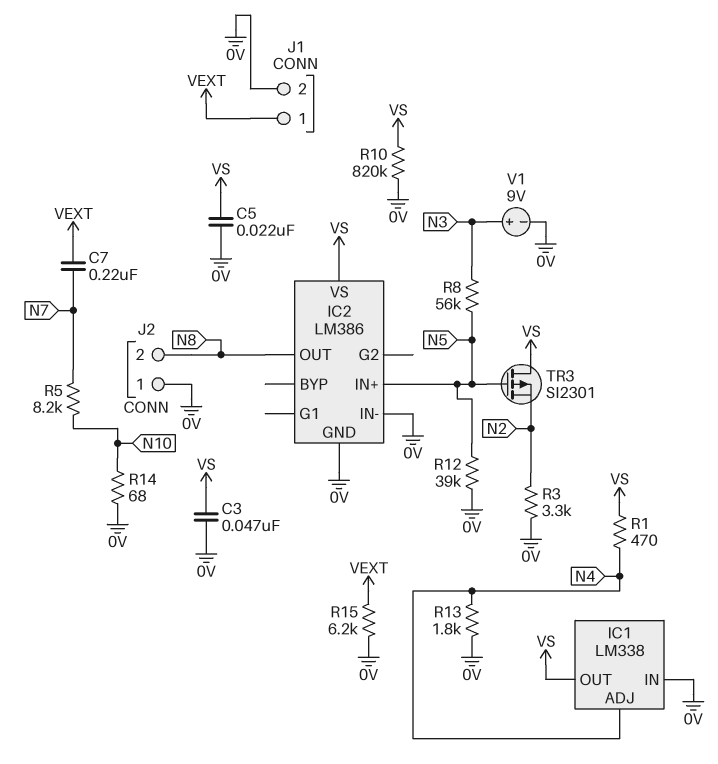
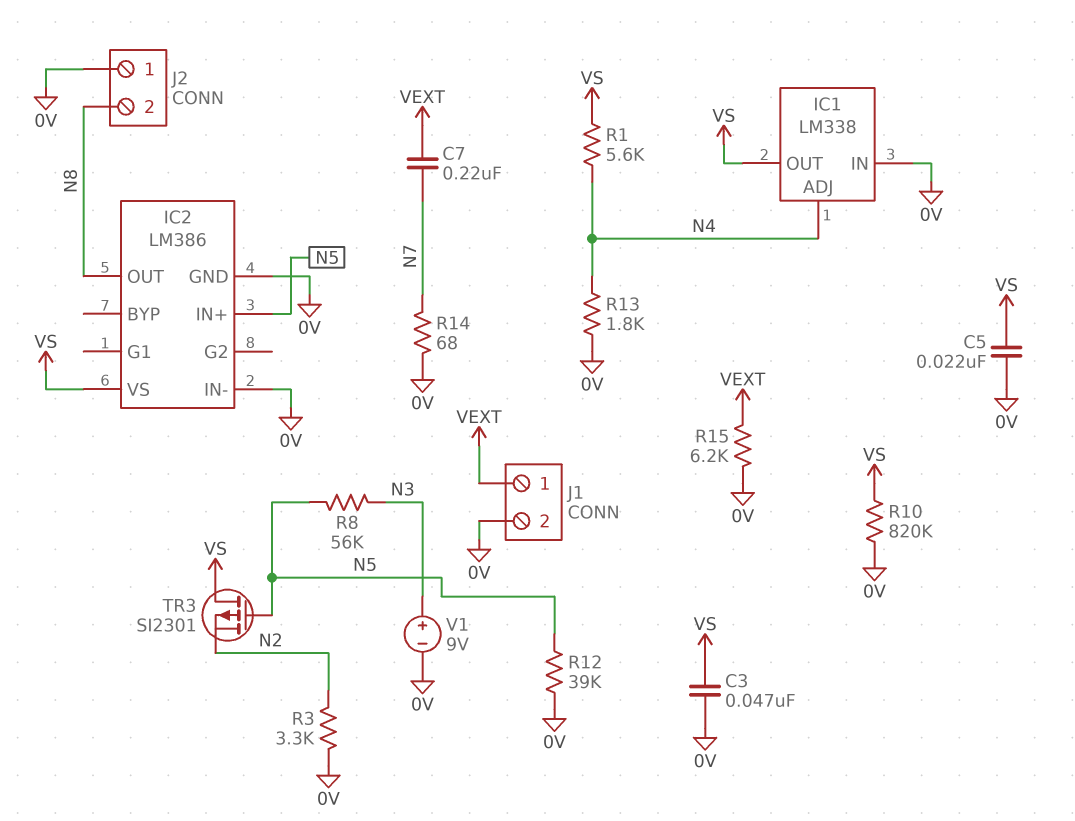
R1: 470 (N4, VS) -> 5.6k (N4, VS)
R5: 8.2k (N7, N10) -> none
R14: 68 (0V, N10) -> 68 (0V, N7)

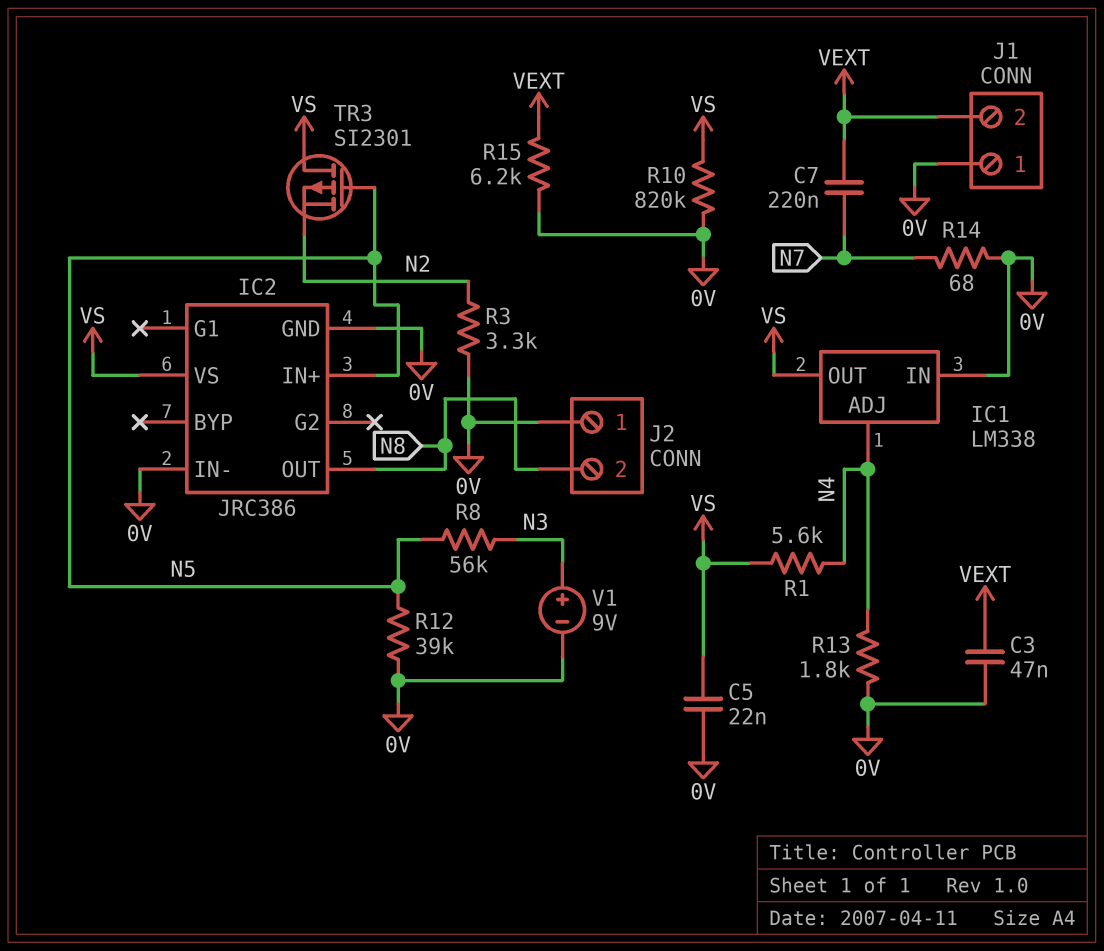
C3: 47nF (0V, VS) -> 47nF (0V, VEXT)
IC2: LM386 -> JRC386
J1 pin 1: VEXT -> 0V
J1 pin 2: 0V -> VEXT

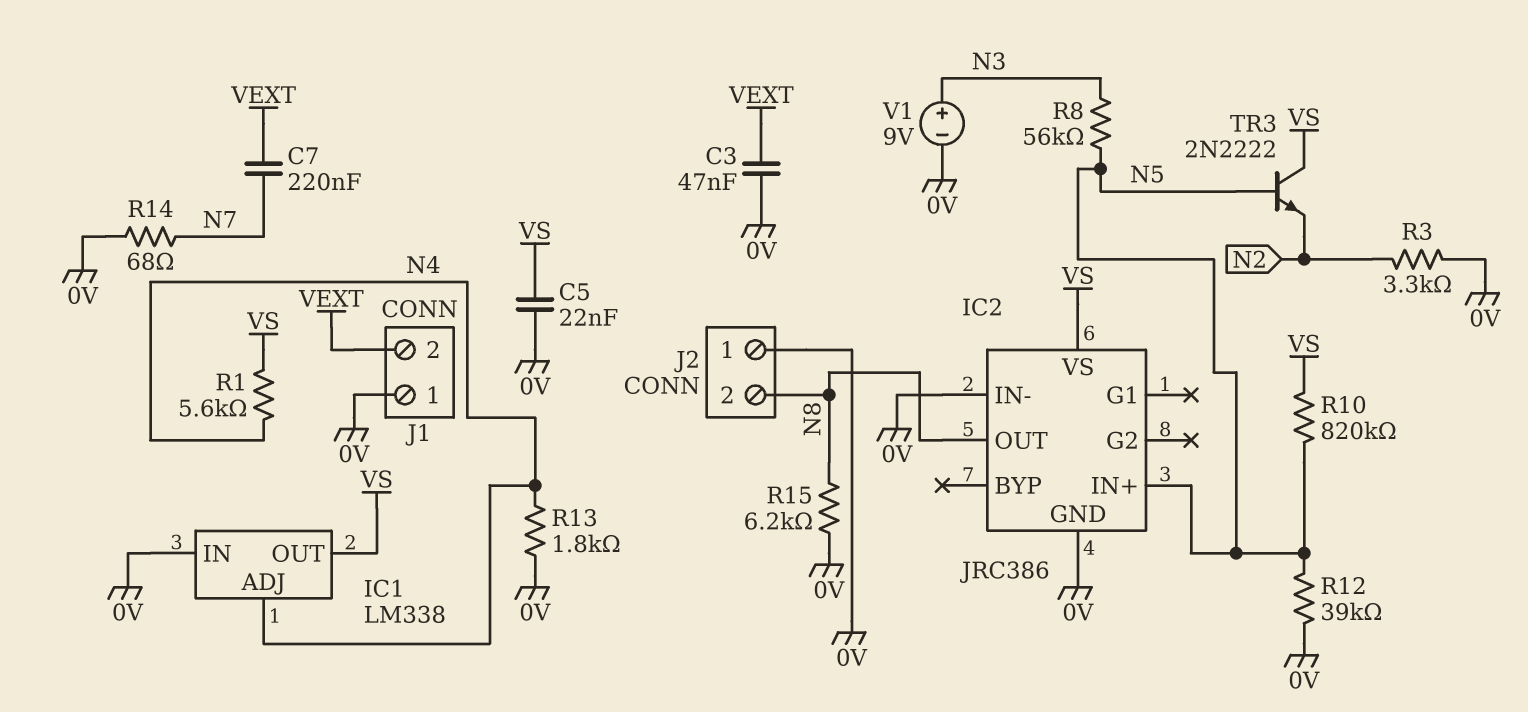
R10: 820k (0V, VS) -> 820k (N5, VS)
R15: 6.2k (0V, VEXT) -> 6.2k (0V, N8)
TR3: PMOS SI2301 (G N5, D VS, S N2) -> NPN 2N2222 (B N5, C VS, E N2)

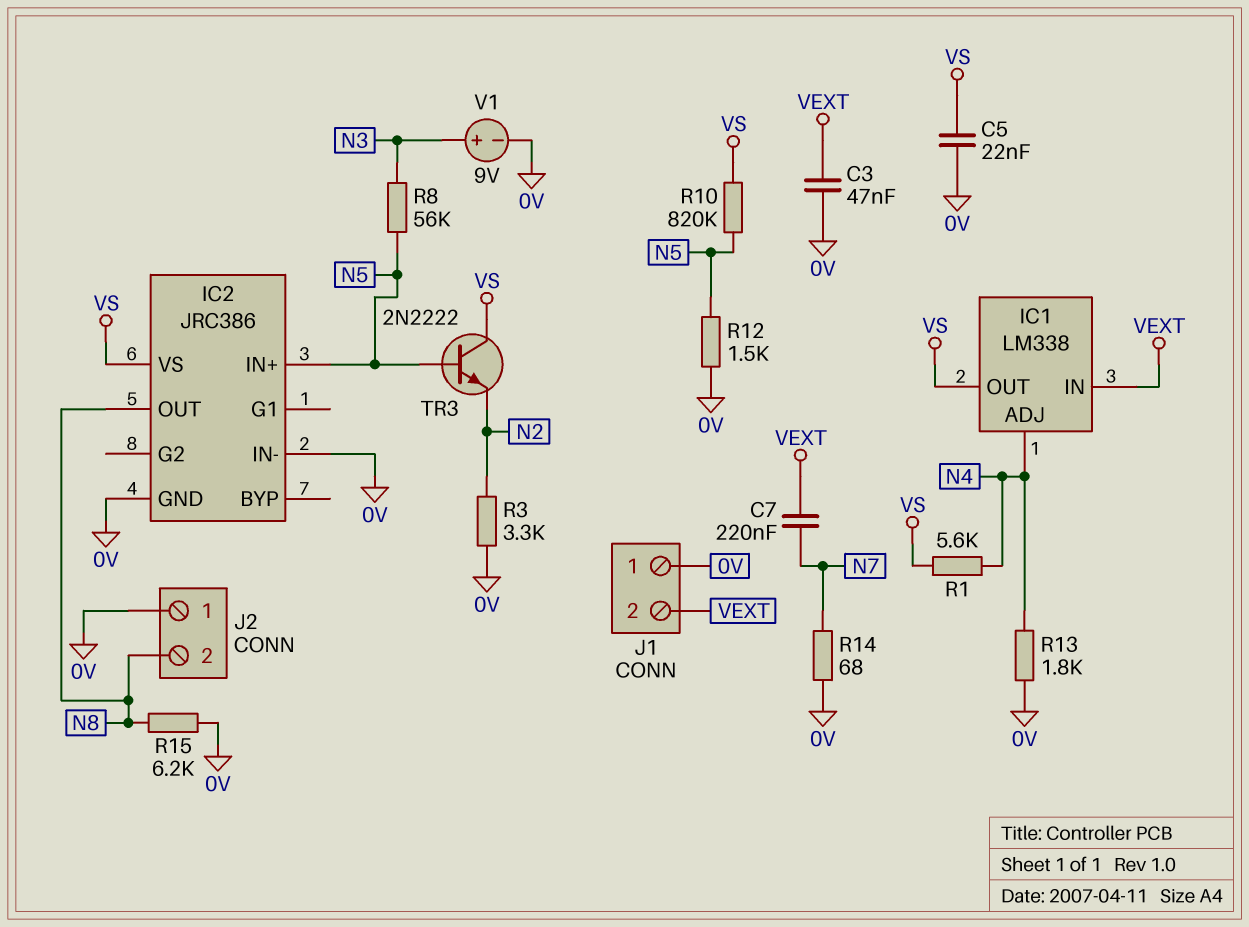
IC1 pin IN: 0V -> VEXT
R12: 39k (0V, N5) -> 1.5k (0V, N5)

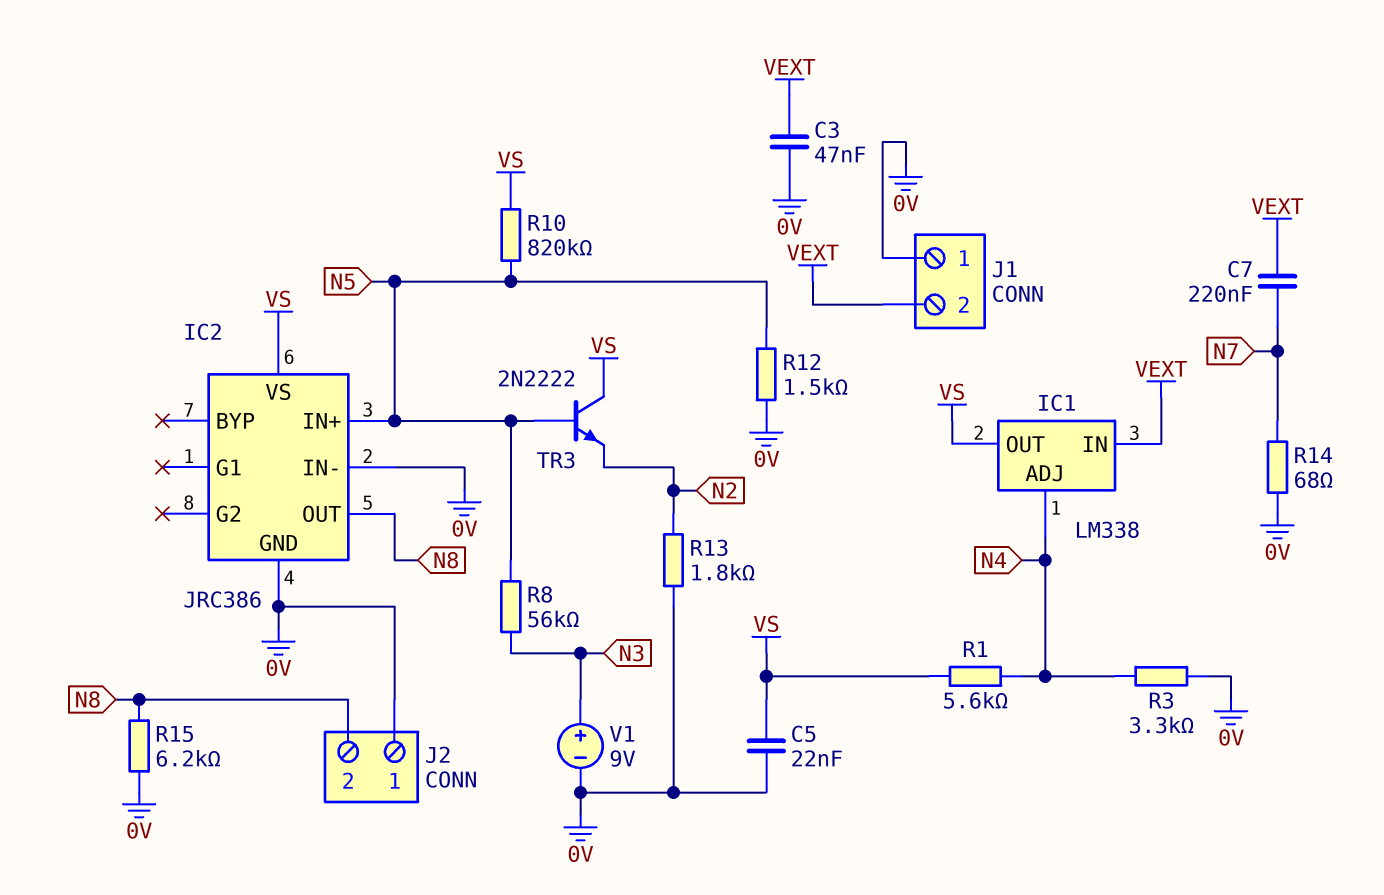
R3: 3.3k (0V, N2) -> 3.3k (0V, N4)
R13: 1.8k (0V, N4) -> 1.8k (0V, N2)

